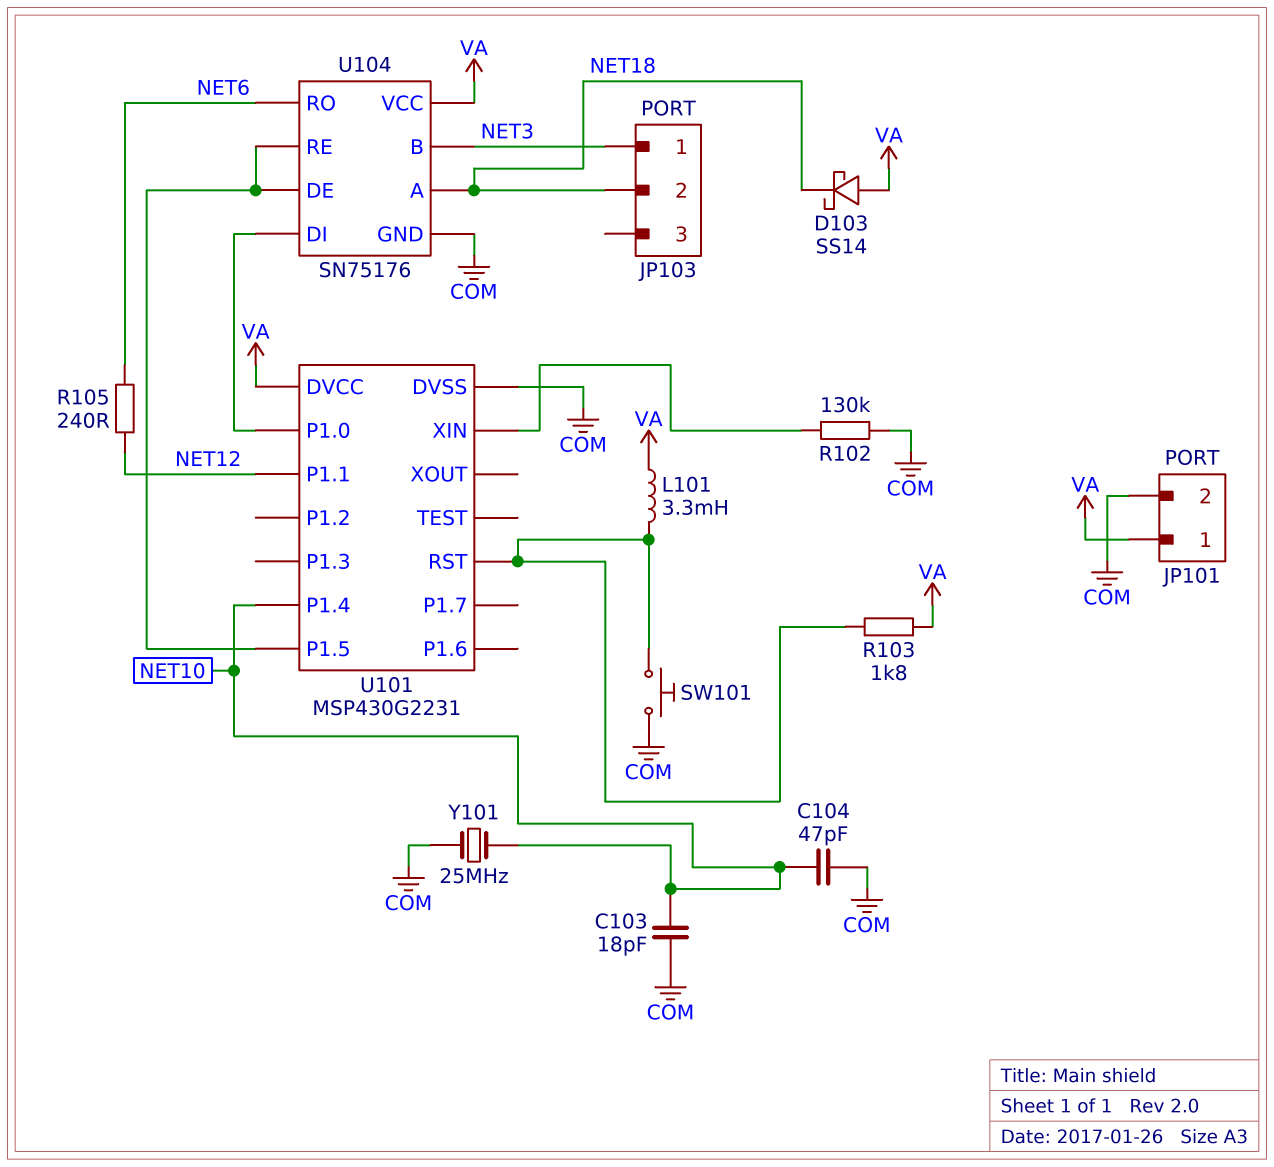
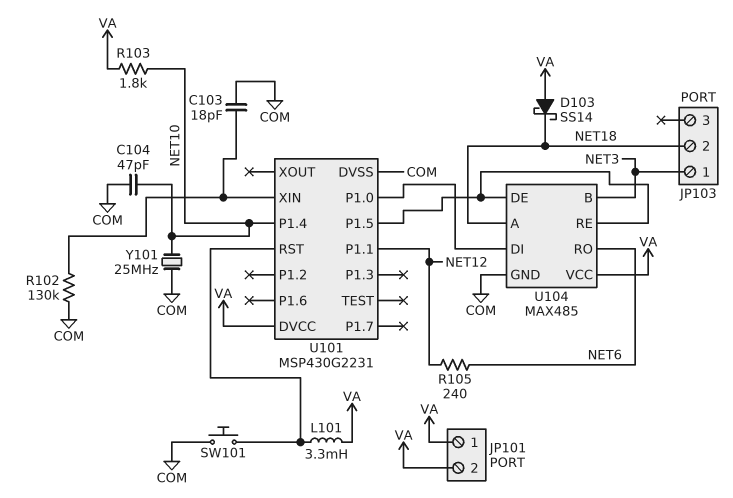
C103: 18pF (COM, NET10) -> 18pF (COM, U101/XIN)
JP101 pin 2: COM -> VA
R103: 1.8k (U101/RST, VA) -> 1.8k (NET10, VA)
U104: SN75176 -> MAX485

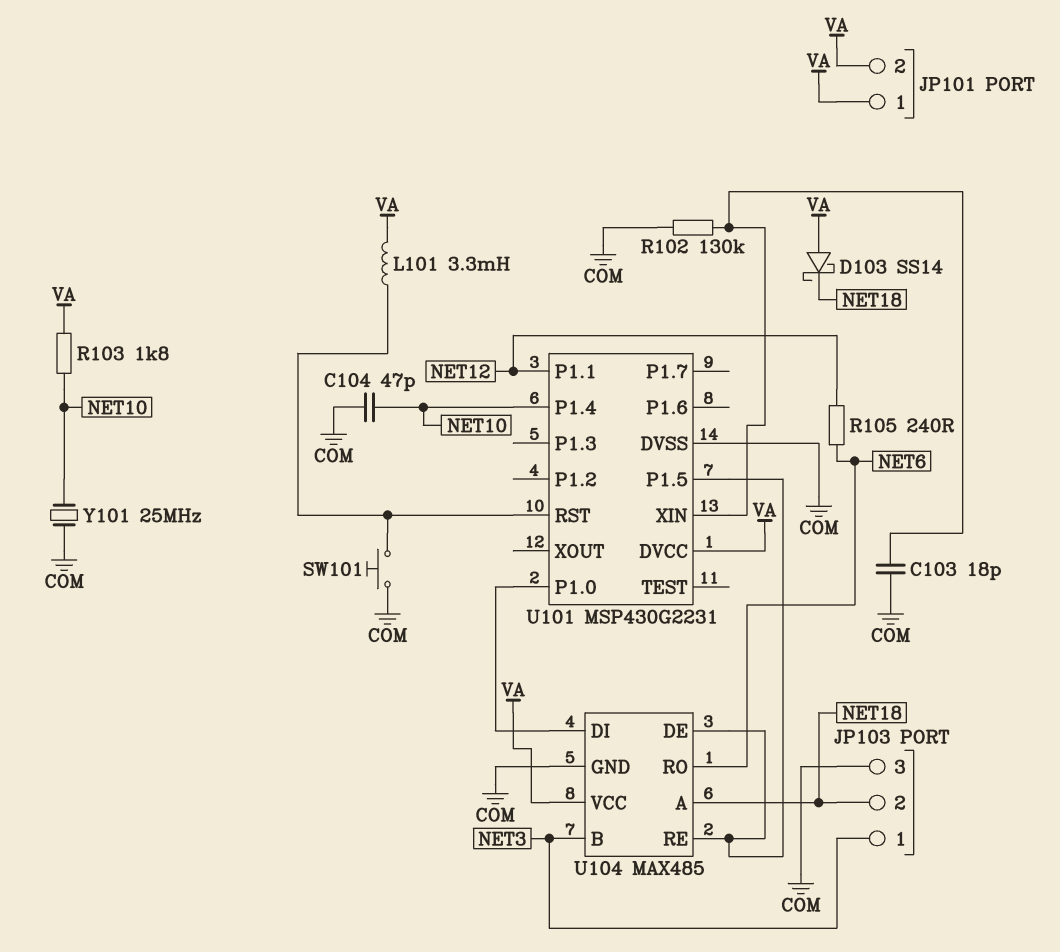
JP103 pin 3: none -> COM

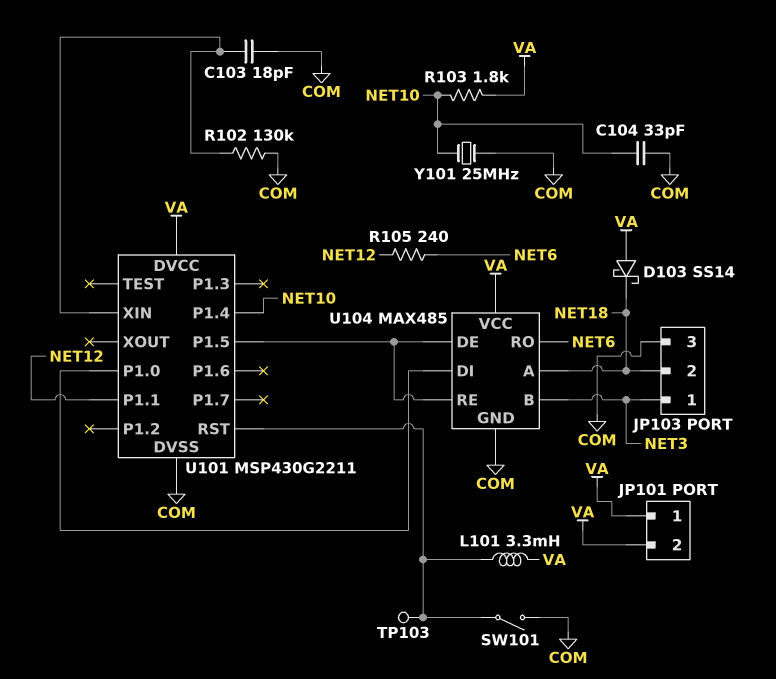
C104: 47pF (COM, NET10) -> 33pF (COM, NET10)
SW101: button (COM, U101/RST) -> switch (COM, U101/RST)
TP103: none -> test point (U101/RST)
U101: MSP430G2231 -> MSP430G2211

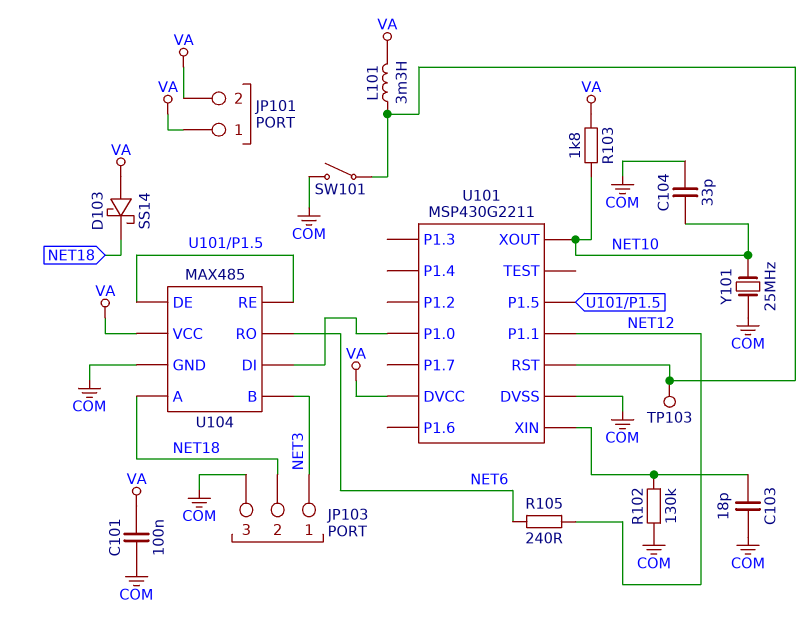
C101: none -> 100nF (COM, VA)
U101 pin P1.4: NET10 -> none
U101 pin XOUT: none -> NET10

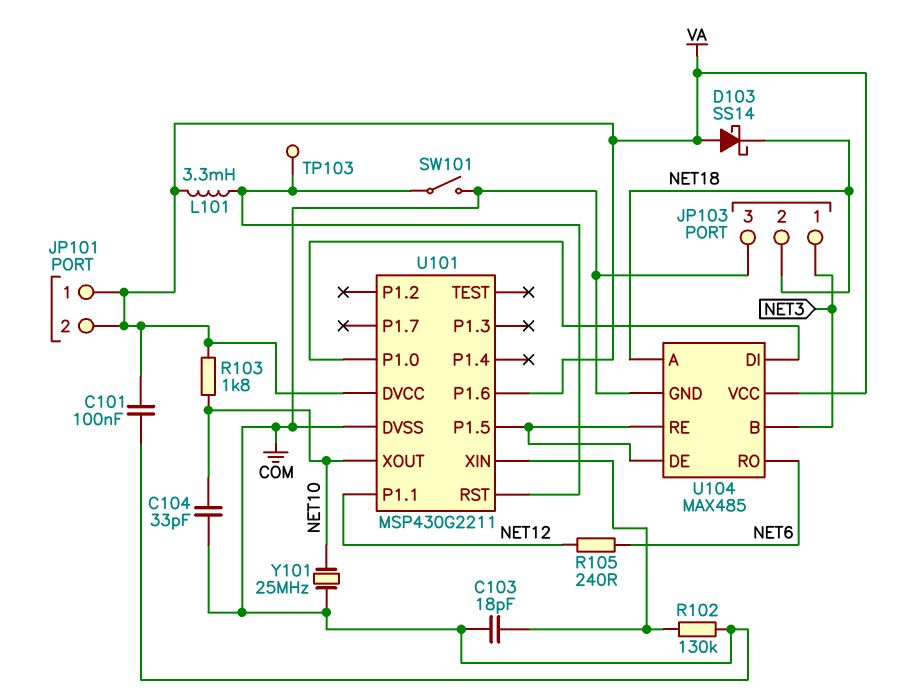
U101 pin P1.6: none -> VA

